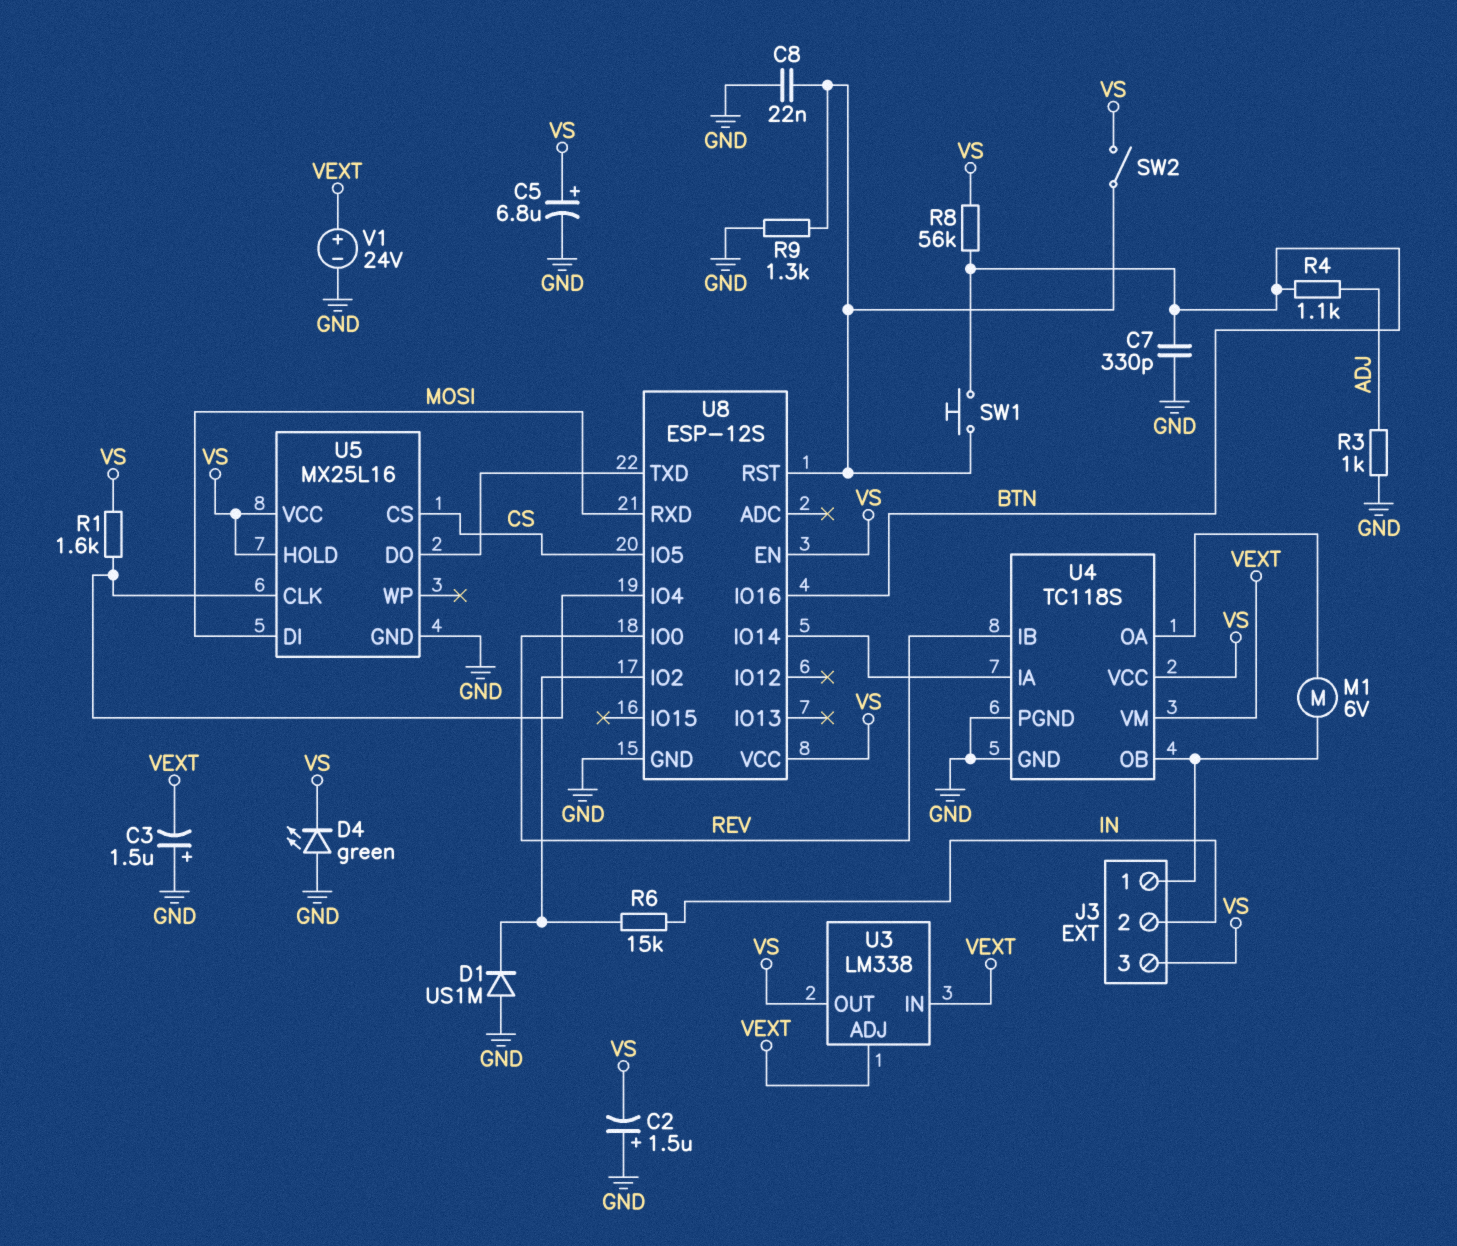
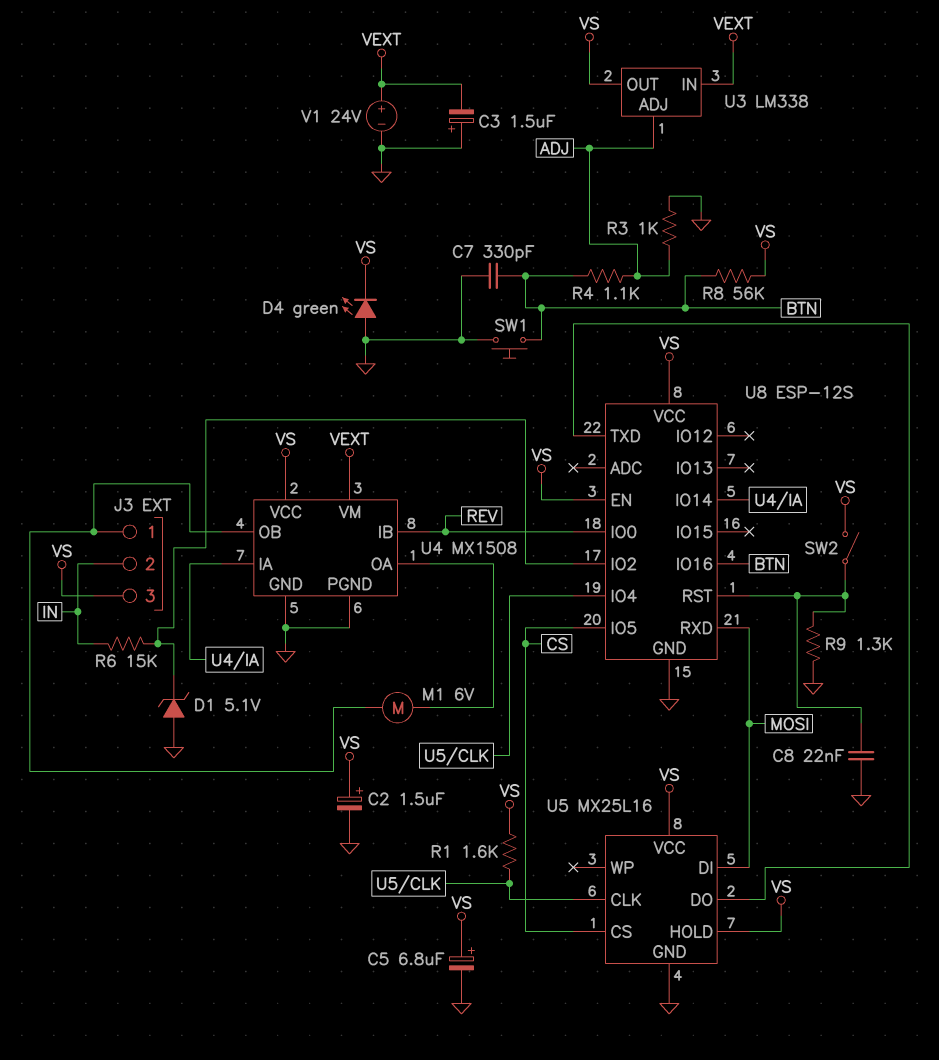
C2: 1.5uF (plus GND, minus VS) -> 1.5uF (plus VS, minus GND)
D1: diode US1M (A GND, K U8/IO2) -> zener 5.1V (A GND, K U8/IO2)
SW1: button (BTN, U8/RST) -> button (BTN, GND)
U3 pin ADJ: VEXT -> ADJ
U4: TC118S -> MX1508

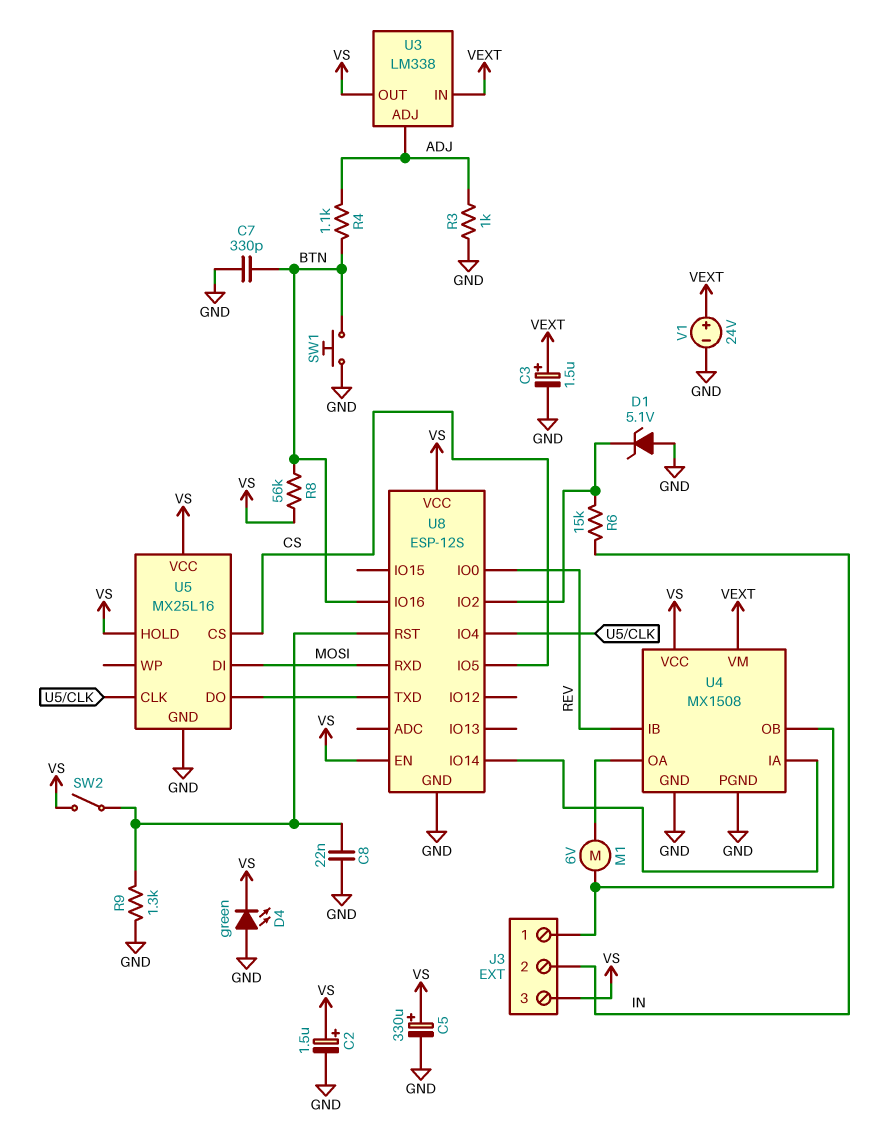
C3: 1.5uF (plus GND, minus VEXT) -> 1.5uF (plus VEXT, minus GND)
C5: 6.8uF (plus VS, minus GND) -> 330uF (plus VS, minus GND)
R1: 1.6k (U5/CLK, VS) -> none

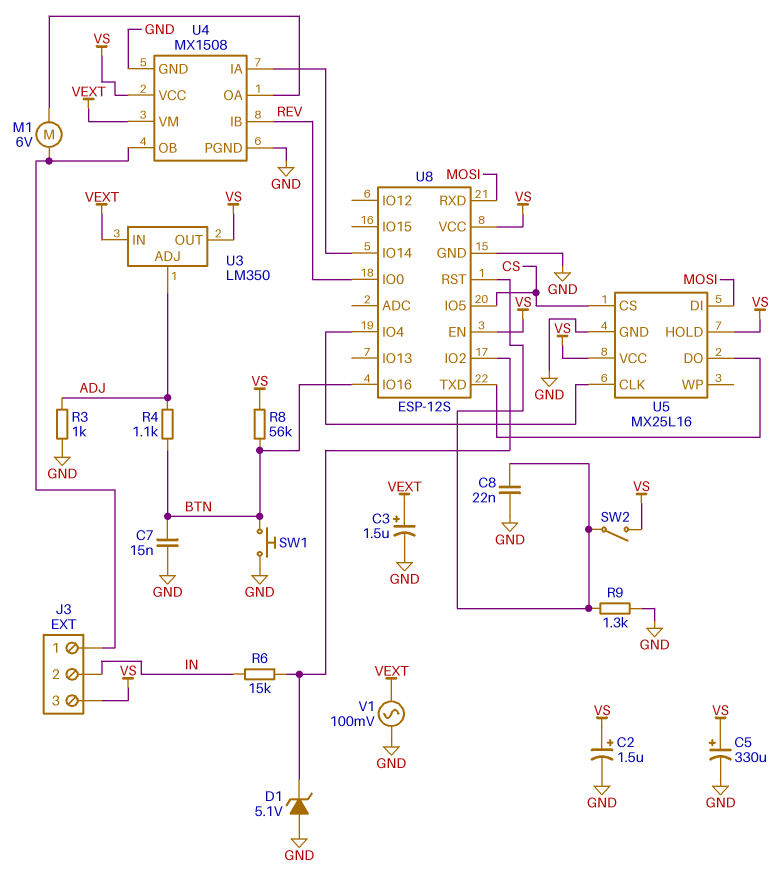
C7: 330pF (BTN, GND) -> 15nF (BTN, GND)
D4: LED green (A GND, K VS) -> none
U3: LM338 -> LM350
V1: 24V (plus VEXT, minus GND) -> AC 100mV (GND, VEXT)

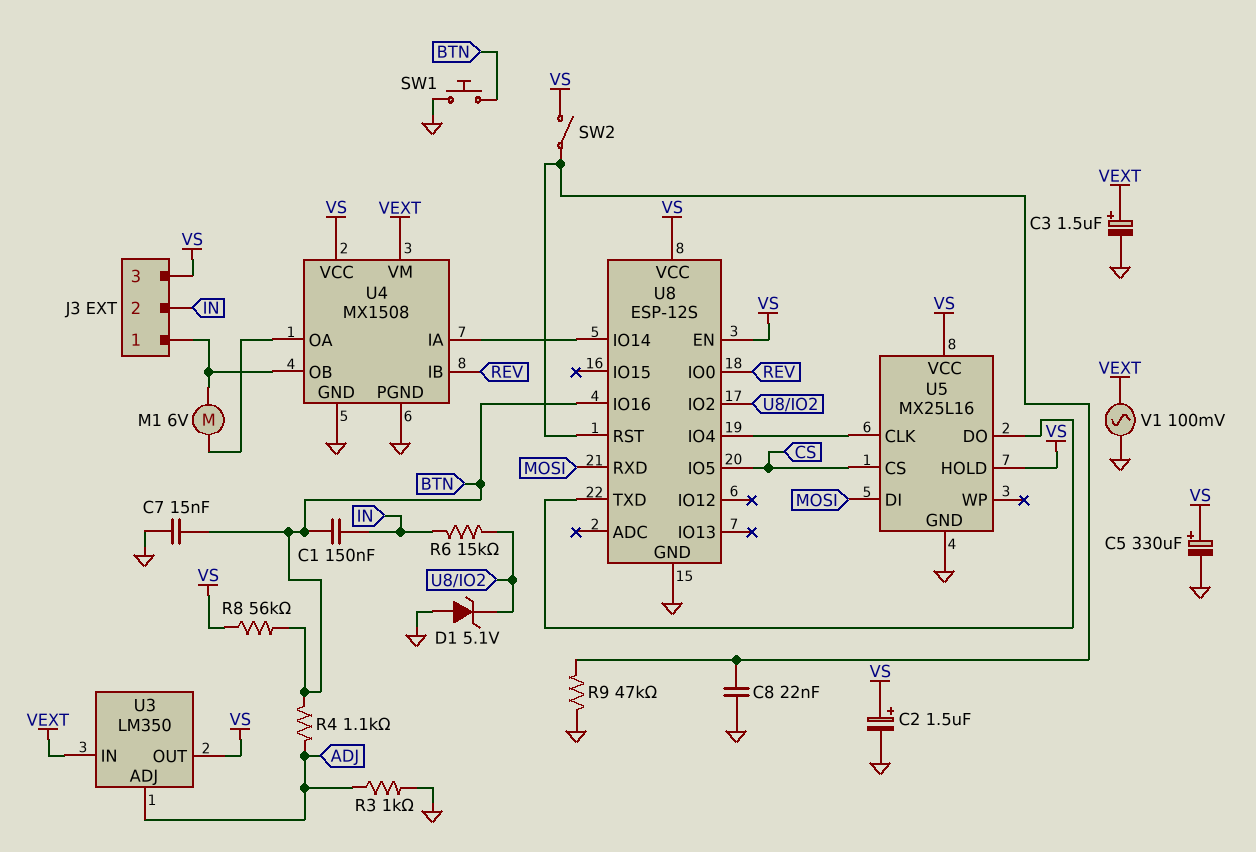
C1: none -> 150nF (BTN, IN)
R9: 1.3k (GND, U8/RST) -> 47k (GND, U8/RST)

